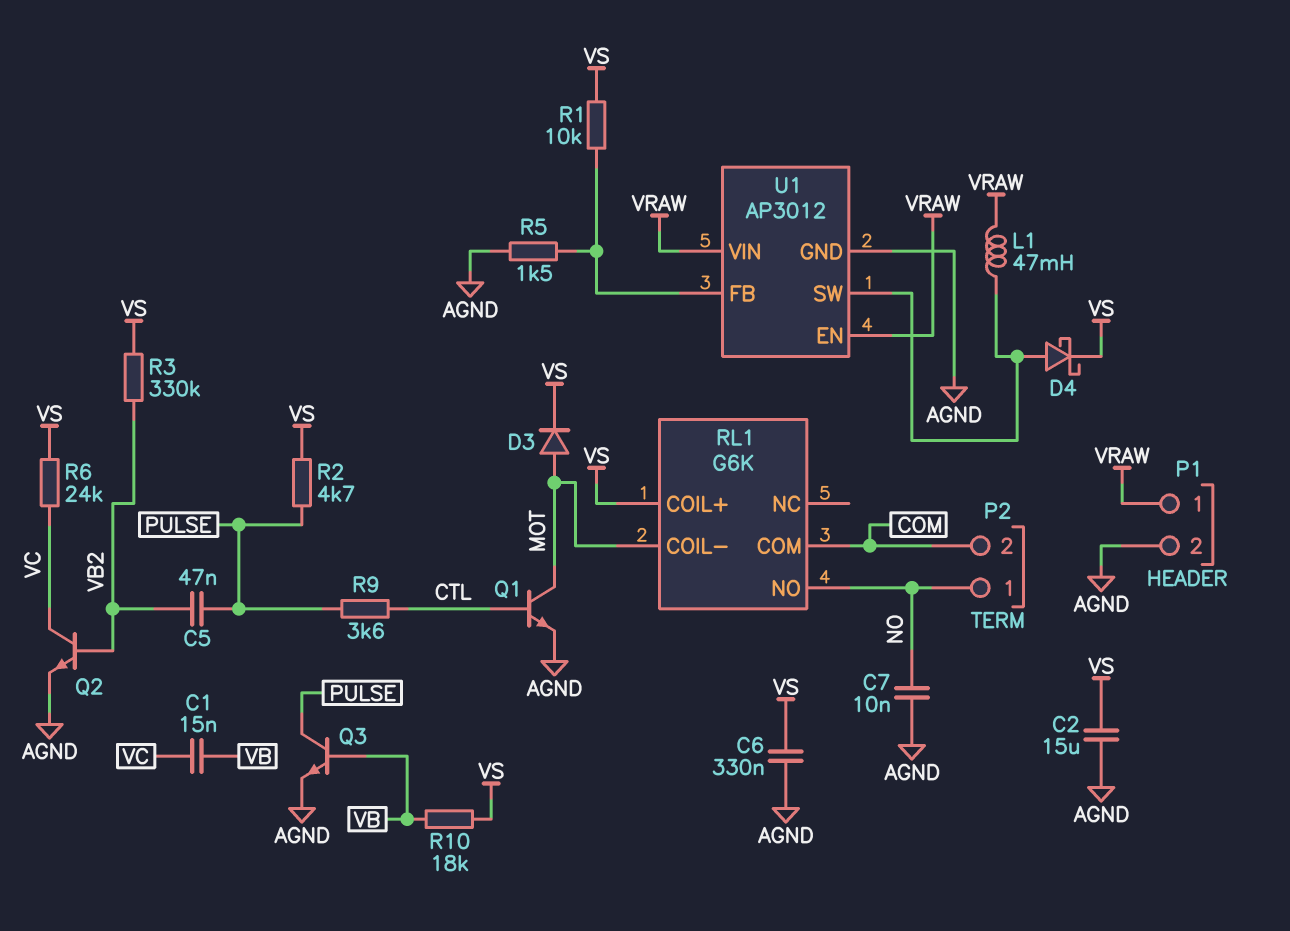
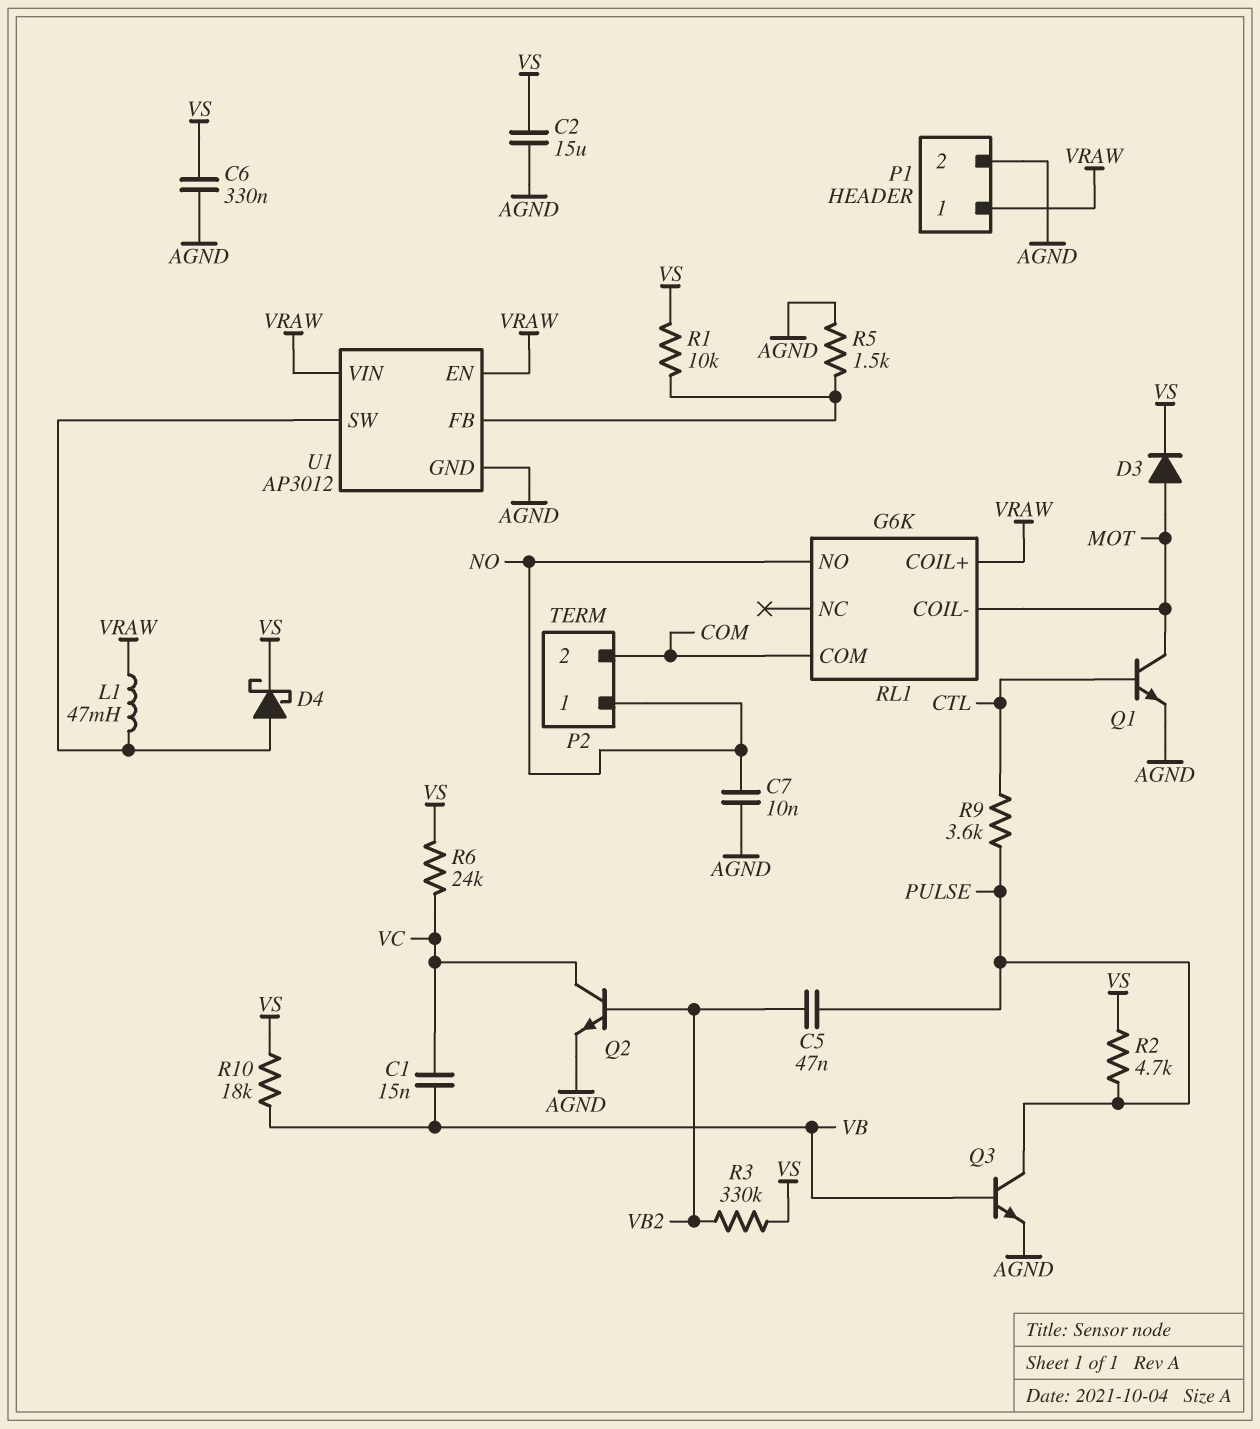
RL1 pin COIL+: VS -> VRAW

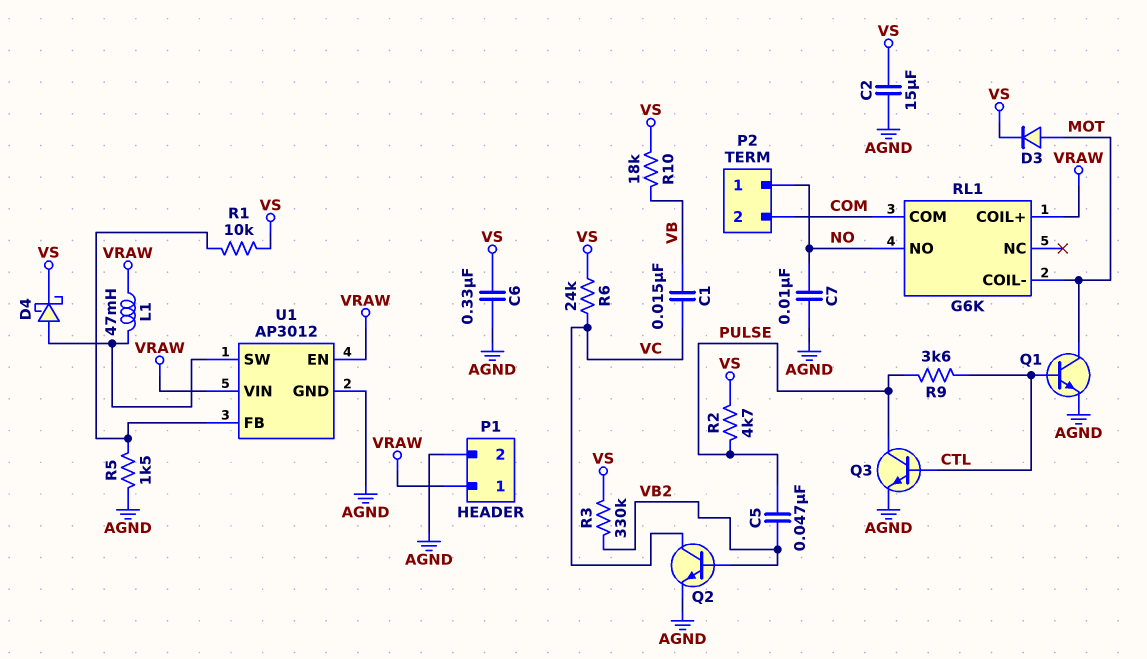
Q3: NPN (B VB, C PULSE, E AGND) -> NPN (B CTL, C PULSE, E AGND)

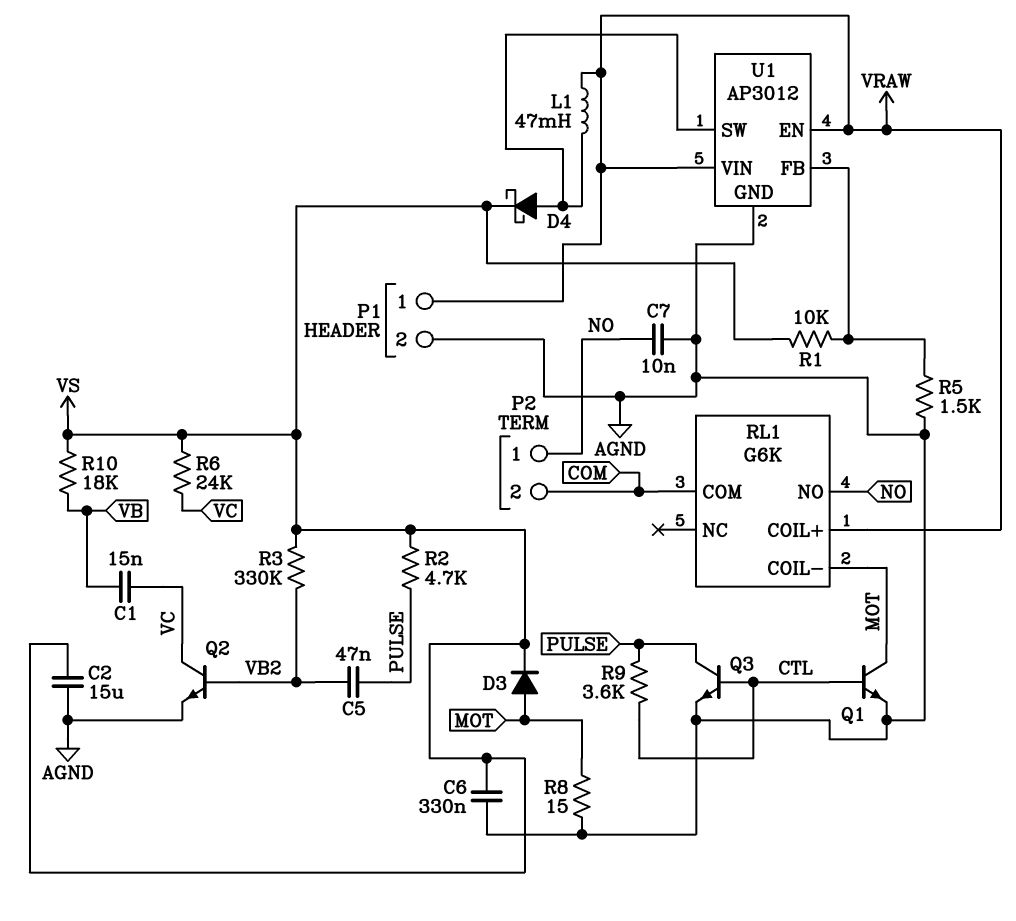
R8: none -> 15 (AGND, MOT)

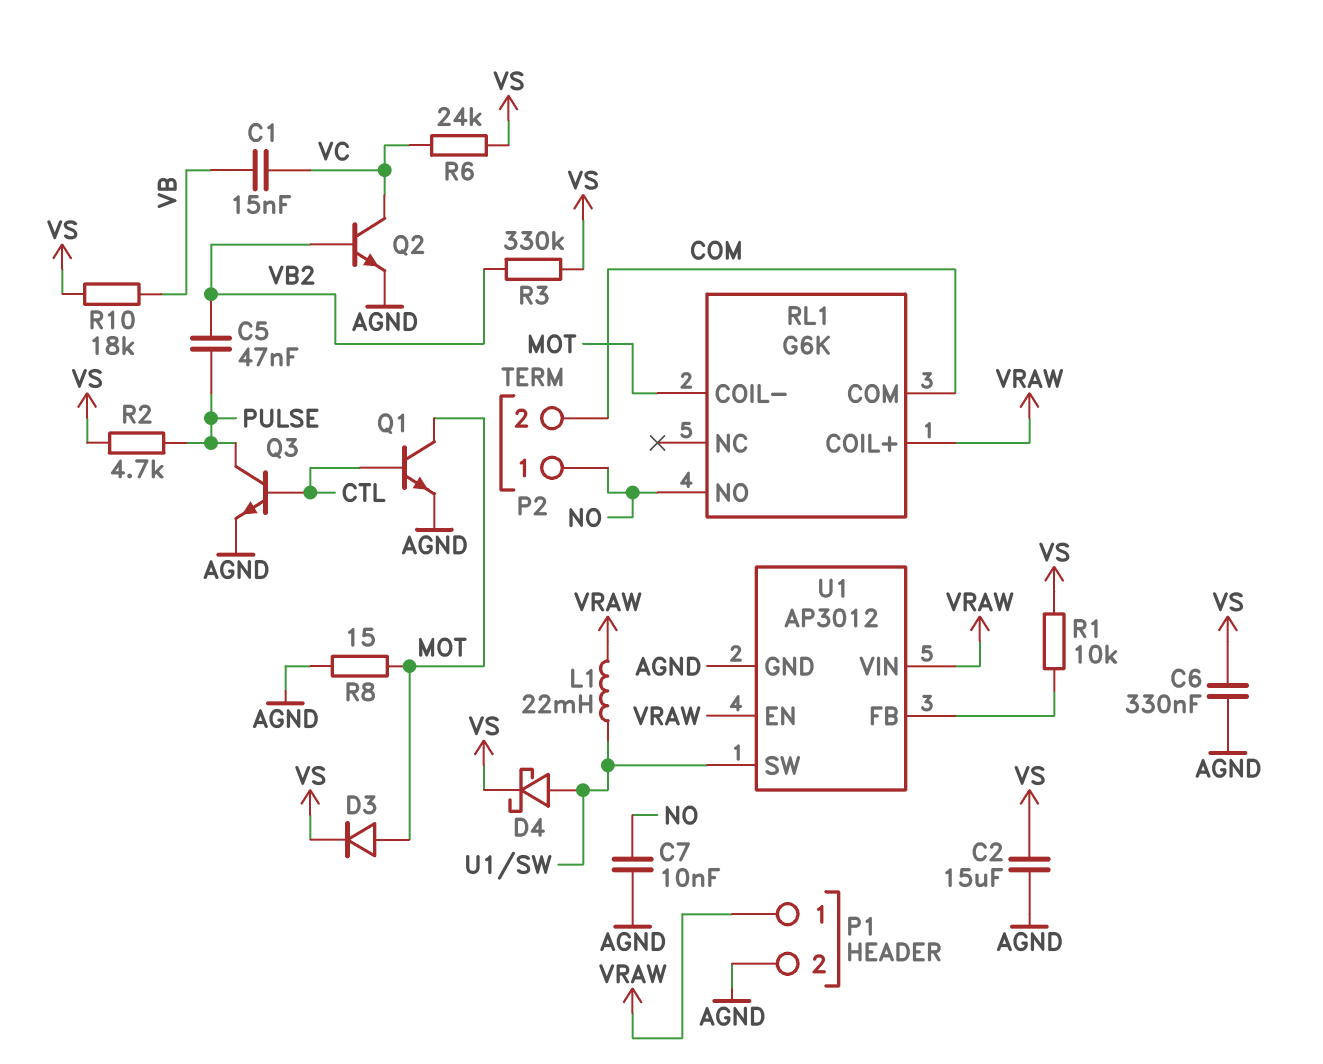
L1: 47mH (U1/SW, VRAW) -> 22mH (U1/SW, VRAW)
R5: 1.5k (AGND, U1/FB) -> none
R9: 3.6k (CTL, PULSE) -> none

